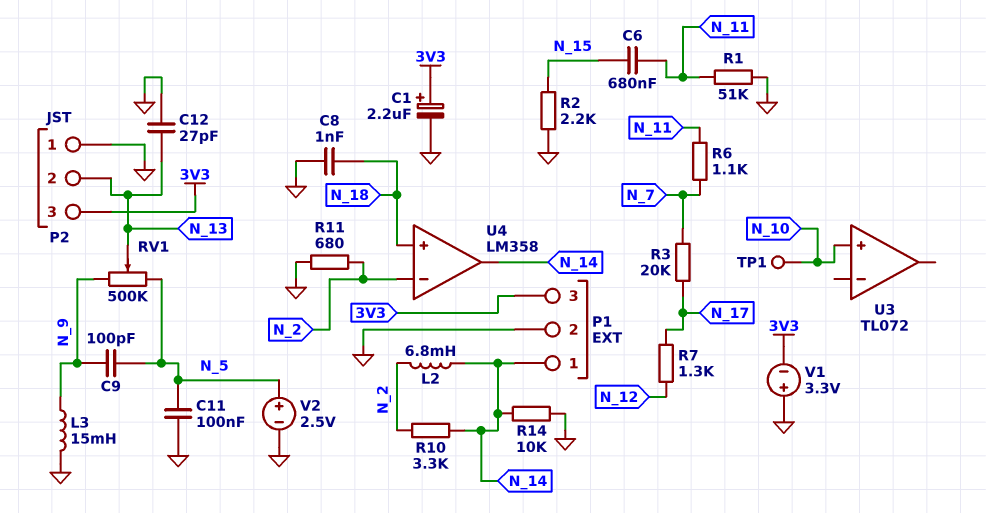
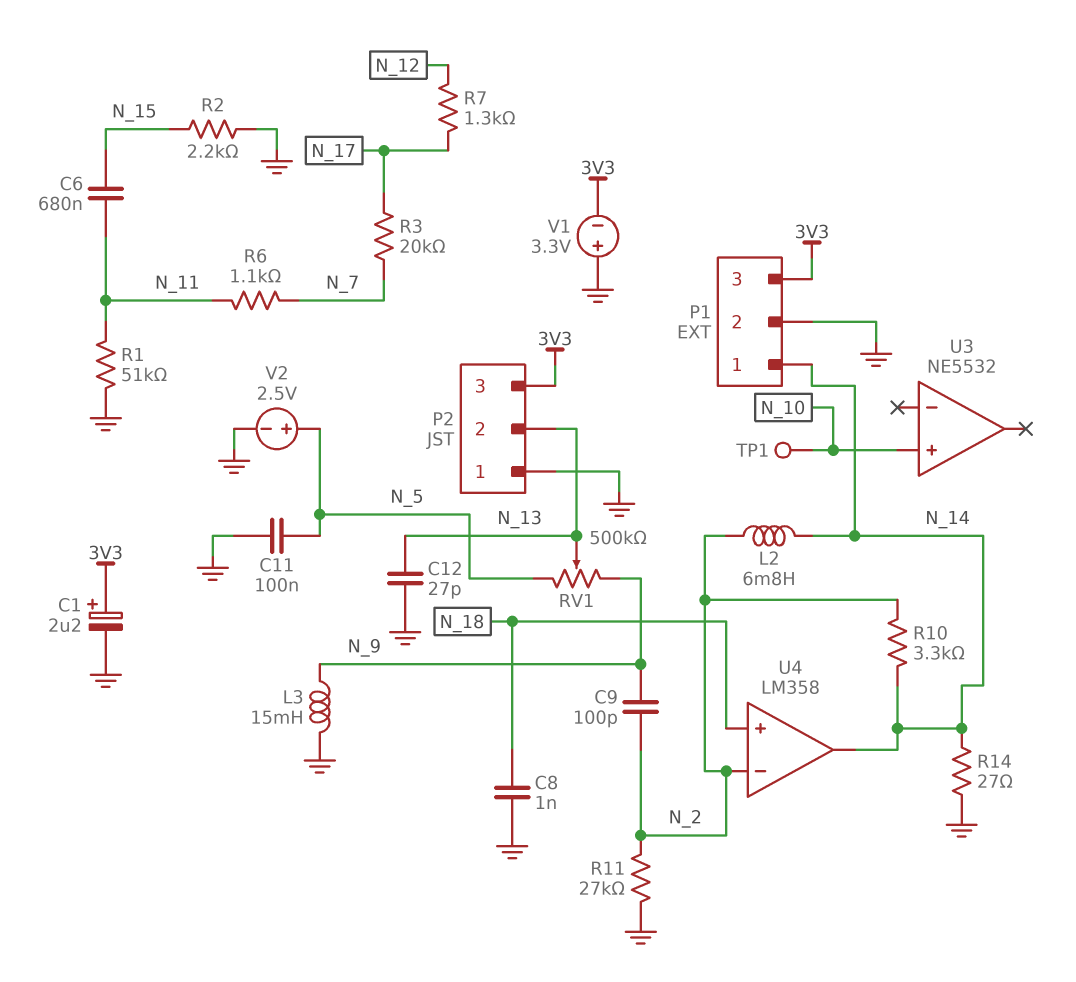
C9: 100pF (N_5, N_9) -> 100pF (N_2, N_9)
R11: 680 (GND, N_2) -> 27k (GND, N_2)
R14: 10k (GND, N_14) -> 27 (GND, N_14)
U3: TL072 -> NE5532

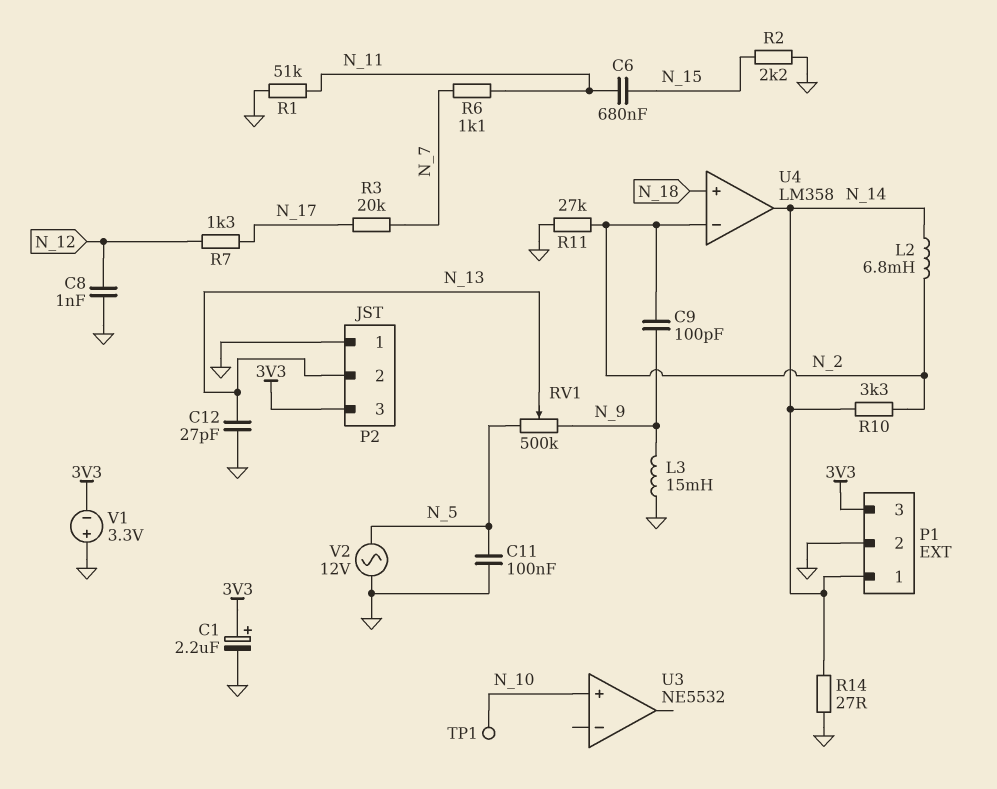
C8: 1nF (GND, N_18) -> 1nF (GND, N_12)
V2: 2.5V (plus N_5, minus GND) -> AC 12V (GND, N_5)

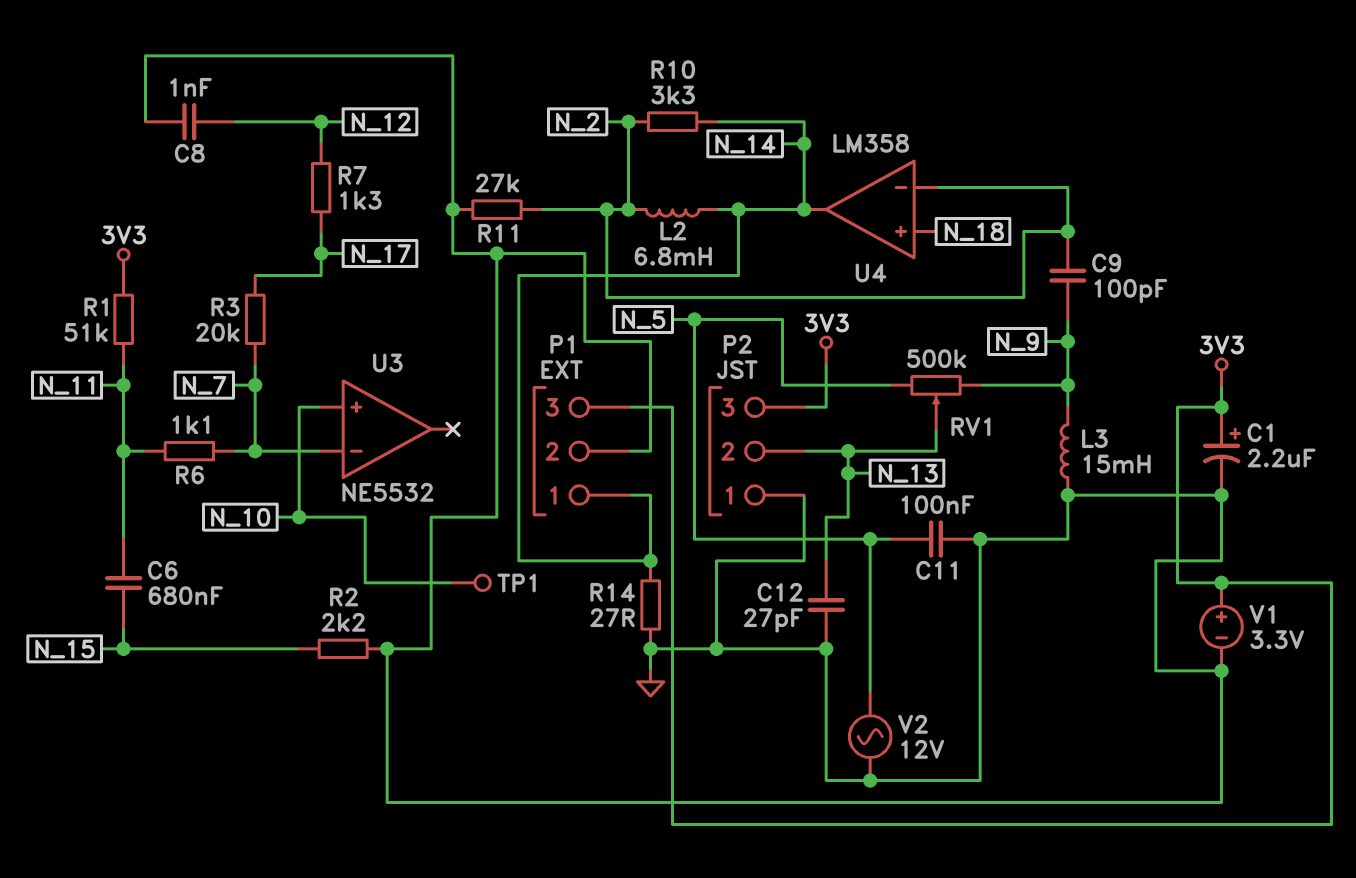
R1: 51k (GND, N_11) -> 51k (3V3, N_11)
U3 pin in-: none -> N_7
V1: 3.3V (plus GND, minus 3V3) -> 3.3V (plus 3V3, minus GND)

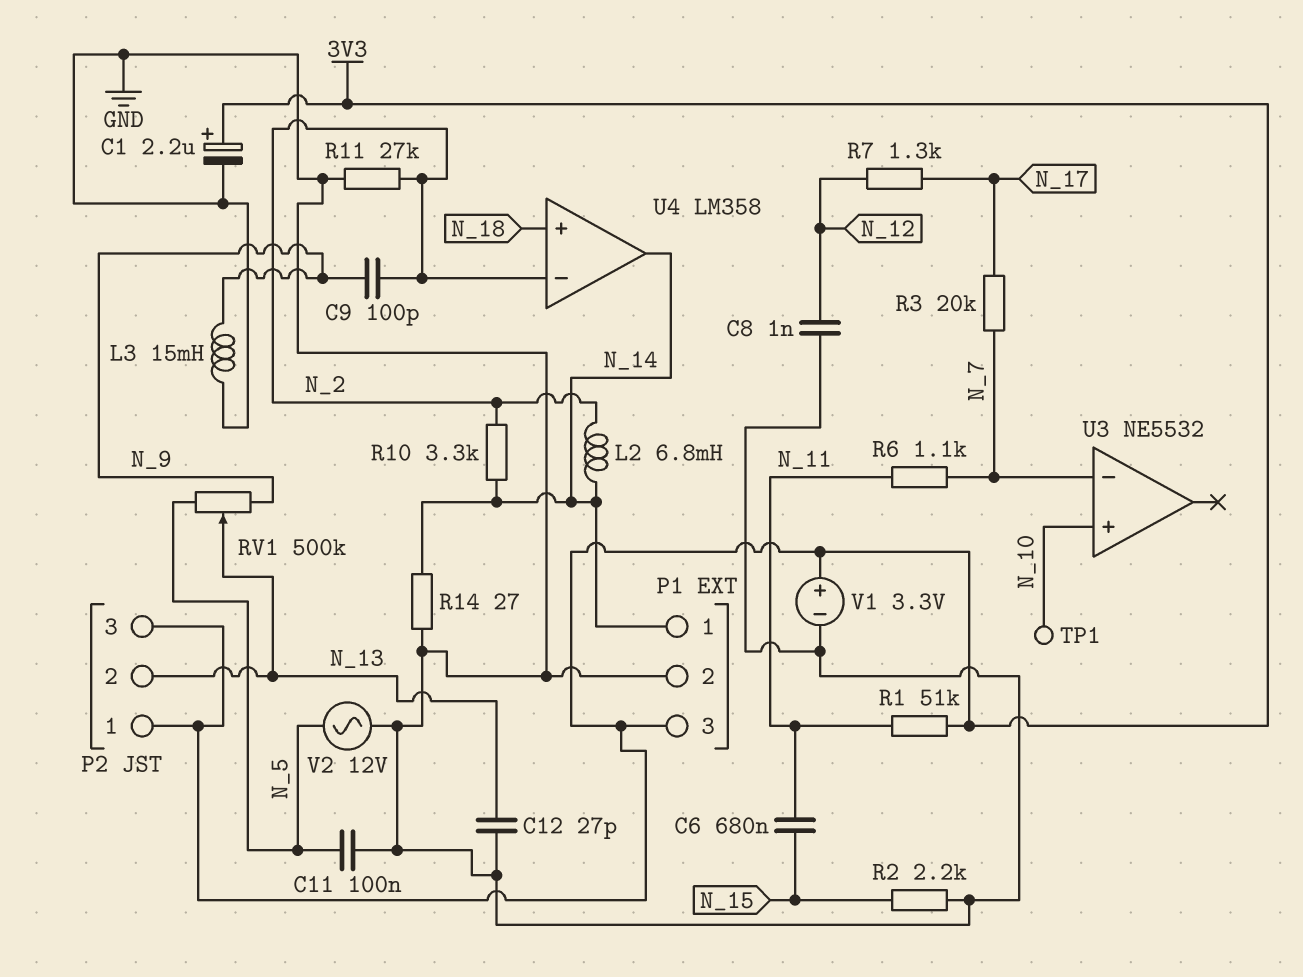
P2 pin 1: GND -> 3V3

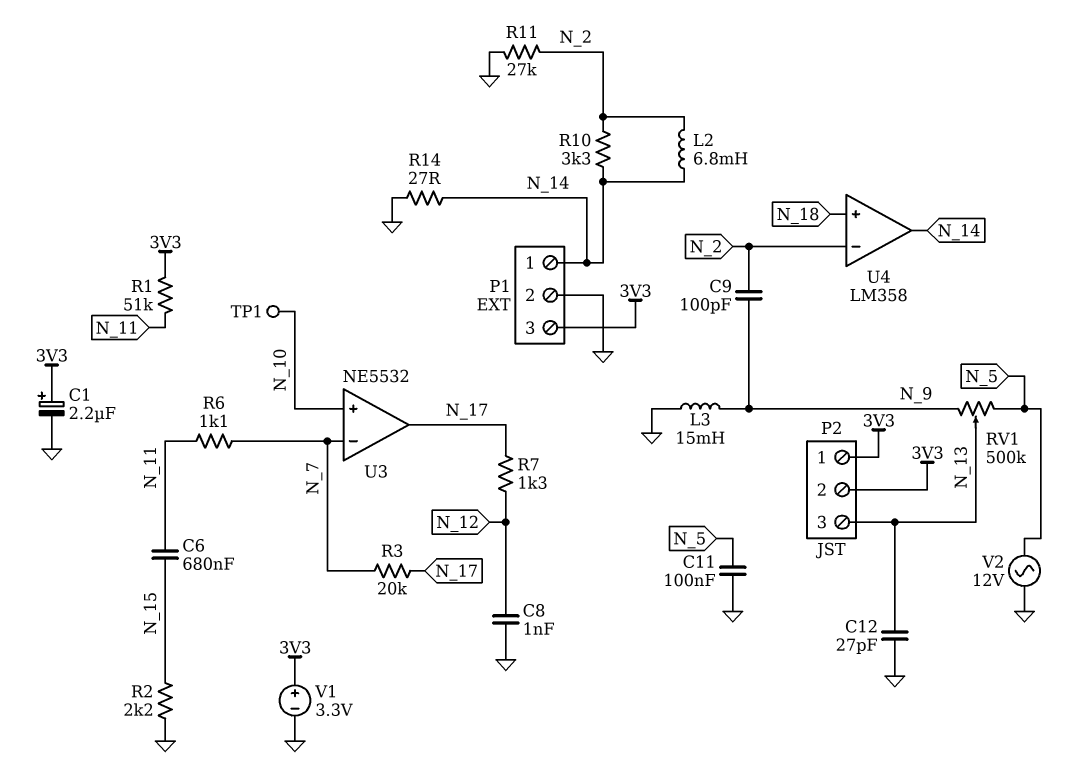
P2 pin 2: N_13 -> 3V3
P2 pin 3: 3V3 -> N_13
U3 pin out: none -> N_17

